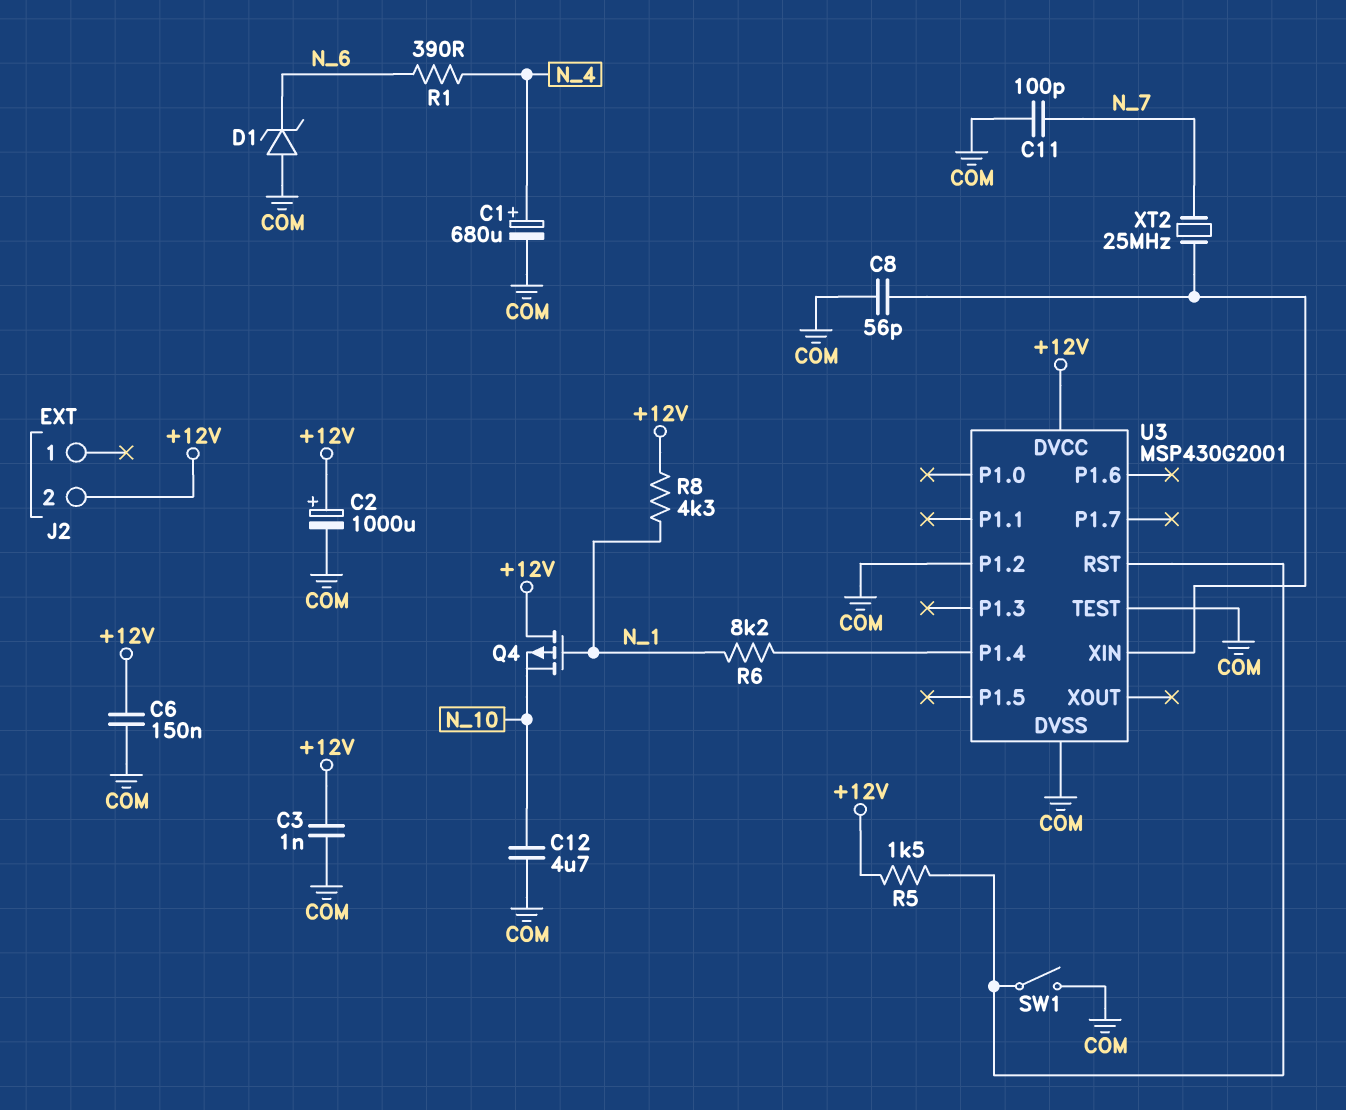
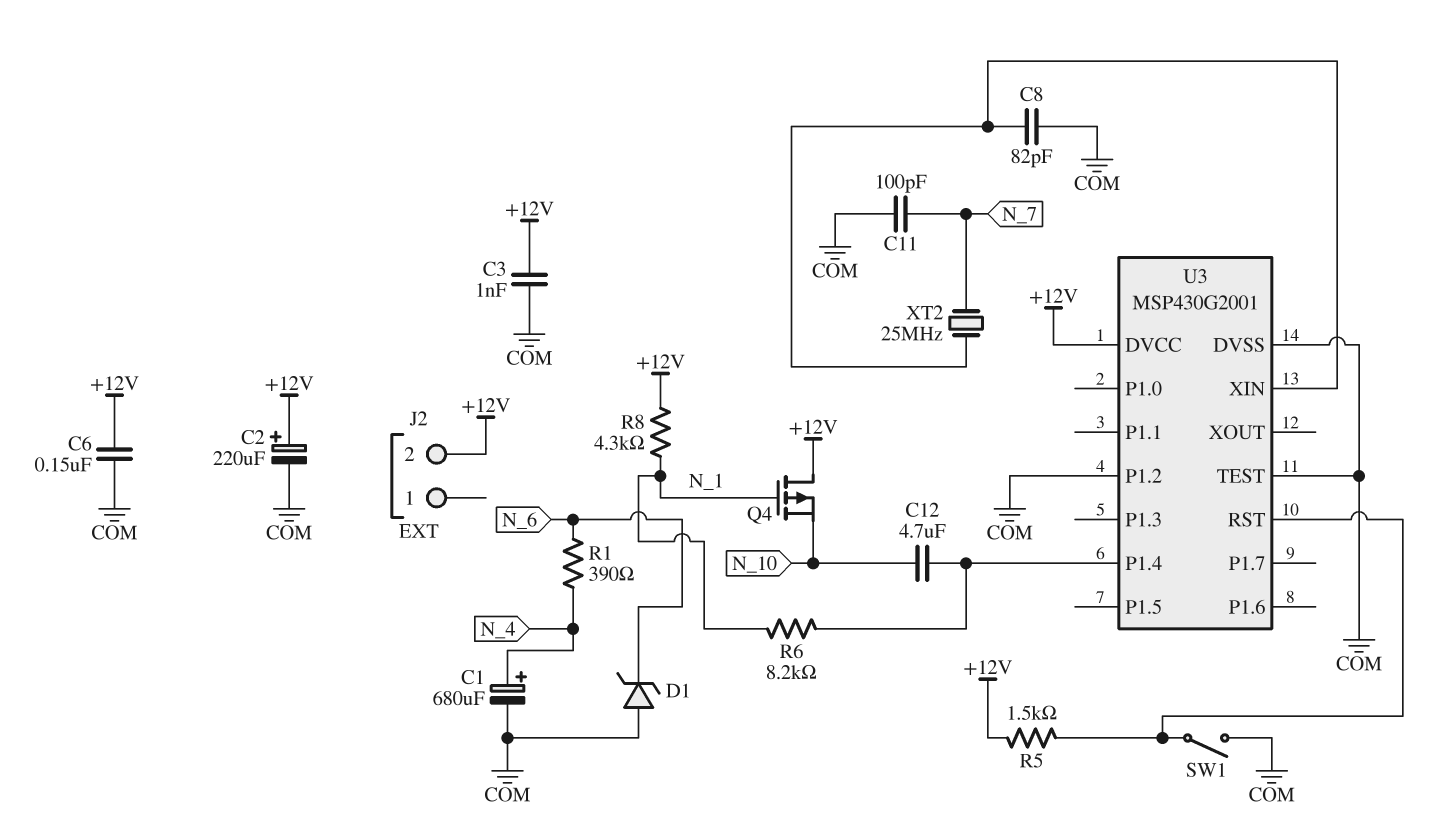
C2: 1000uF (plus +12V, minus COM) -> 220uF (plus +12V, minus COM)
C8: 56pF (COM, U3/XIN) -> 82pF (COM, U3/XIN)
C12: 4.7uF (COM, N_10) -> 4.7uF (N_10, U3/P1.4)

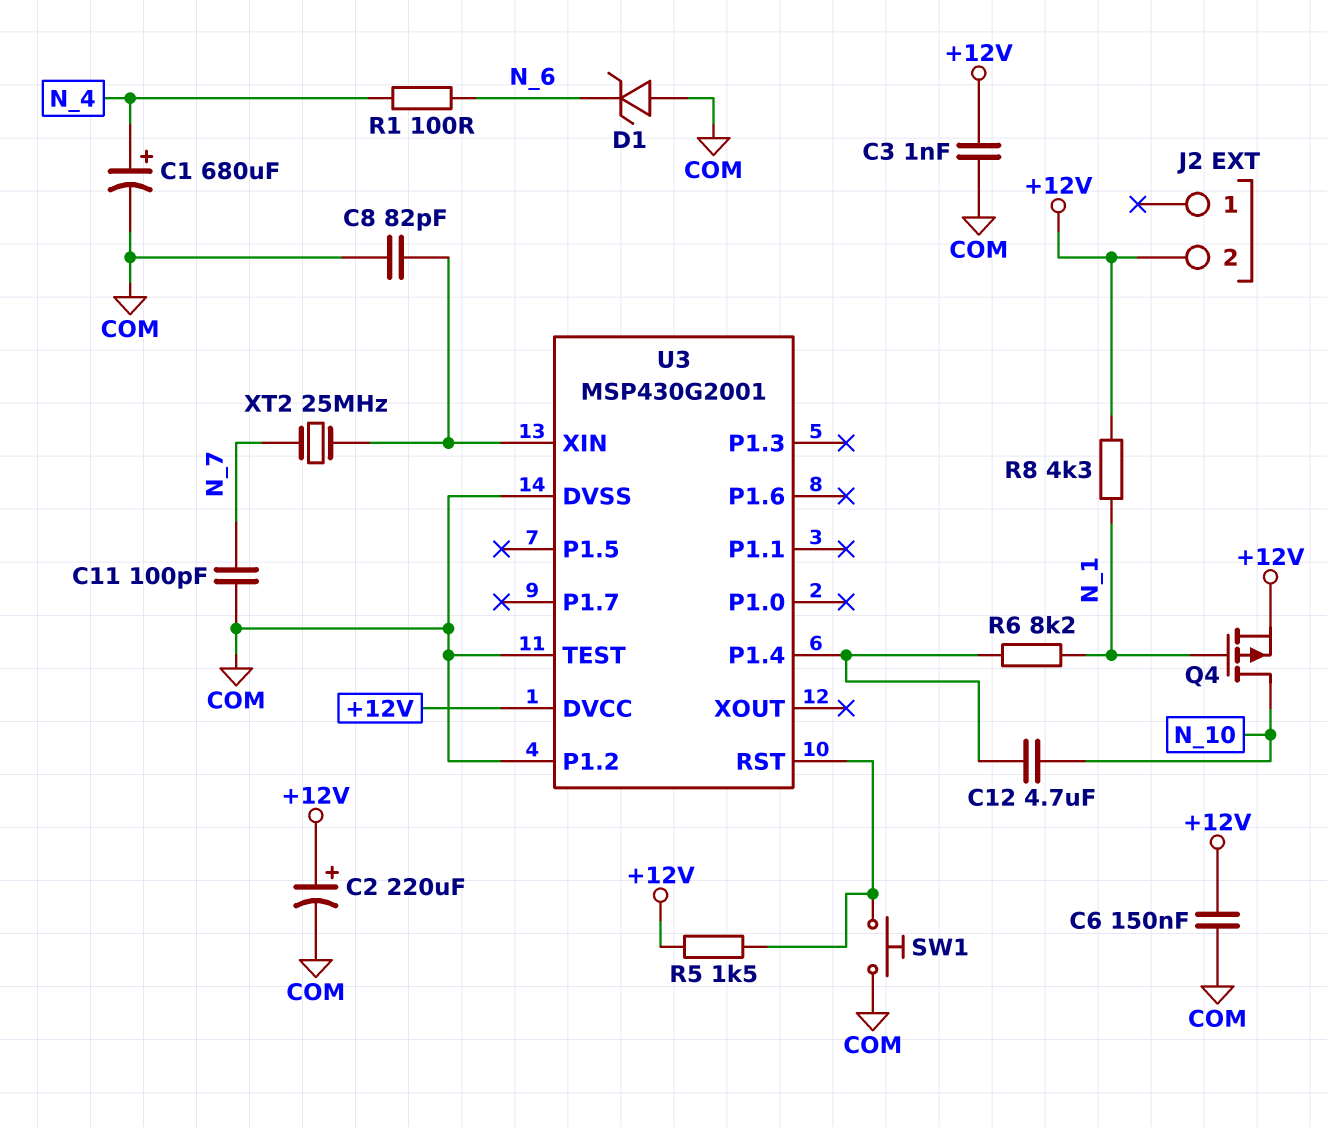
Q4: PMOS (G N_1, D +12V, S N_10) -> PMOS (G N_1, D N_10, S +12V)
R1: 390 (N_4, N_6) -> 100 (N_4, N_6)
SW1: switch (COM, U3/RST) -> button (COM, U3/RST)

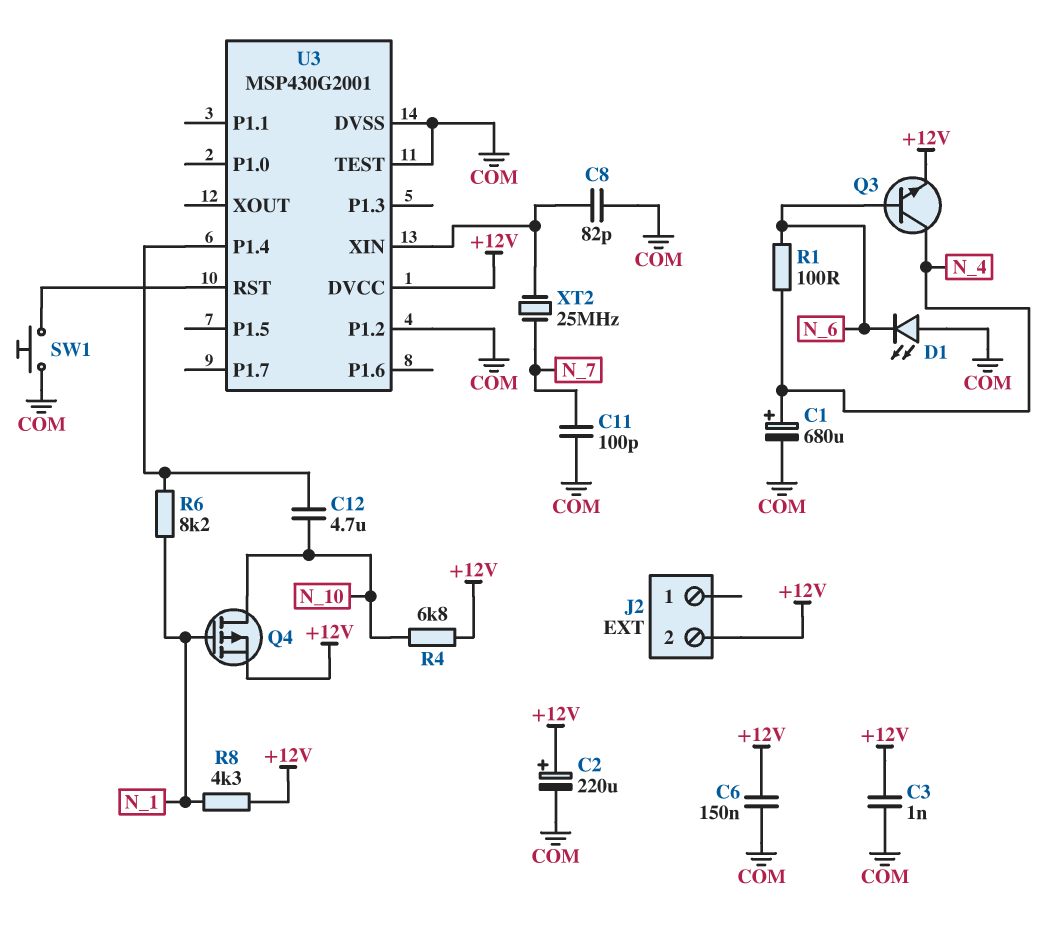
D1: zener (A COM, K N_6) -> LED (A COM, K N_6)
Q3: none -> NPN (B N_6, C N_4, E +12V)
R4: none -> 6.8k (+12V, N_10)
R5: 1.5k (+12V, U3/RST) -> none

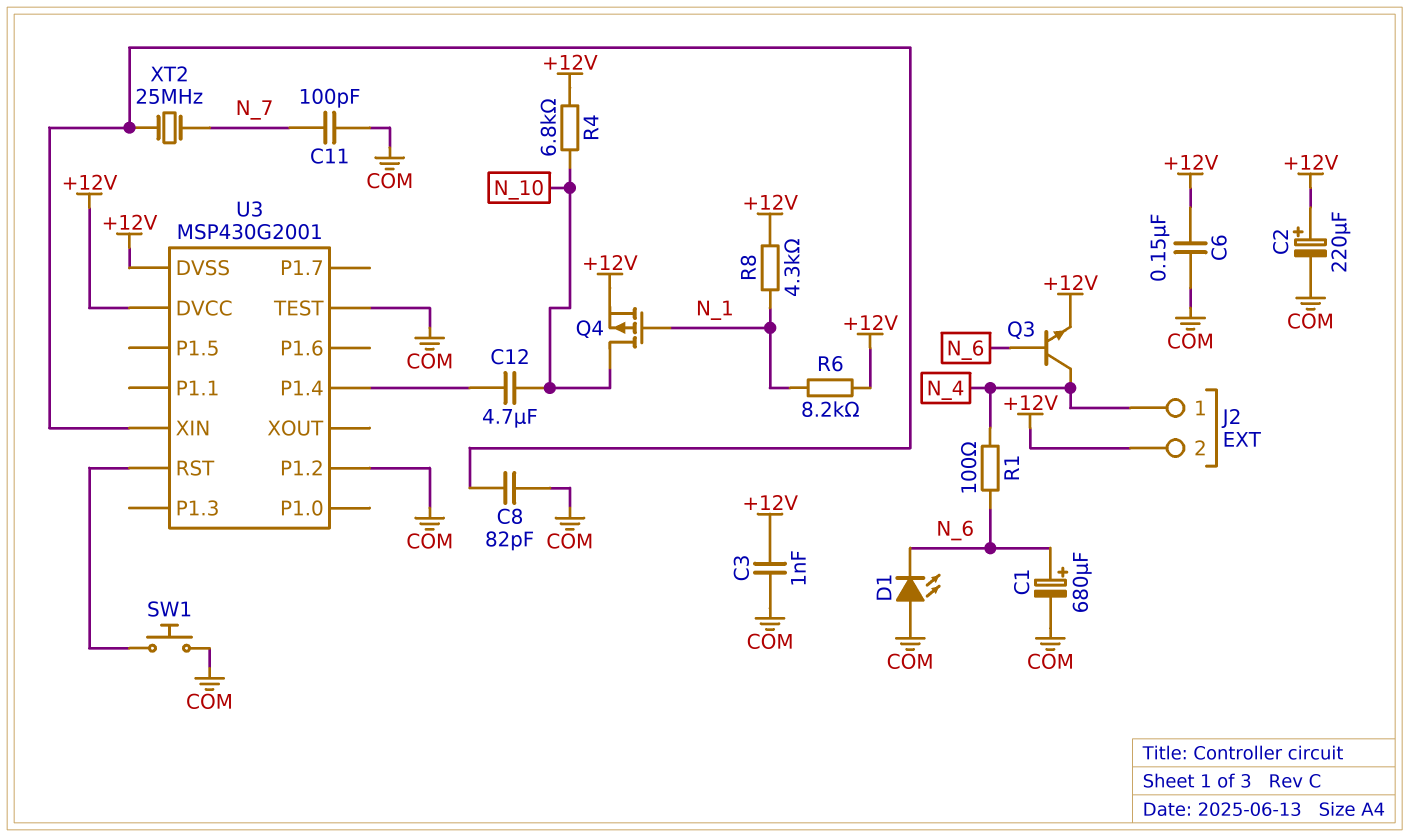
C1: 680uF (plus N_4, minus COM) -> 680uF (plus N_6, minus COM)
J2 pin 1: none -> N_4
R6: 8.2k (N_1, U3/P1.4) -> 8.2k (+12V, N_1)
U3 pin DVSS: COM -> +12V

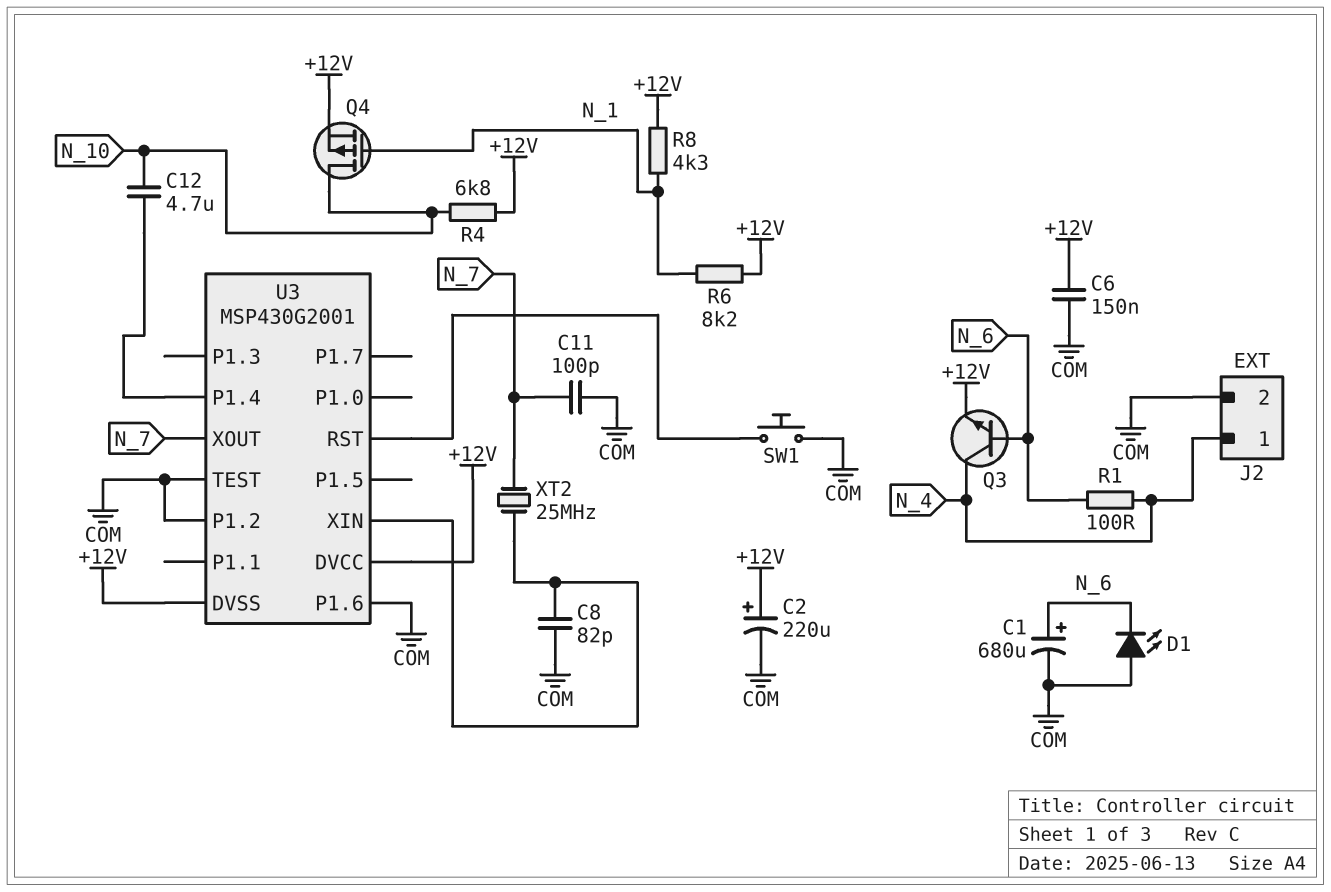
C3: 1nF (+12V, COM) -> none
J2 pin 2: +12V -> COM
U3 pin P1.6: none -> COM
U3 pin XOUT: none -> N_7

